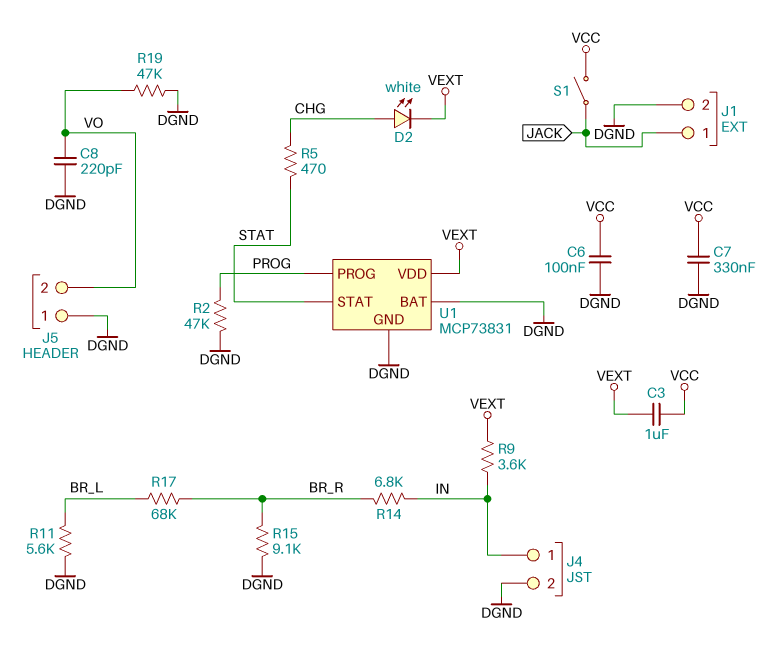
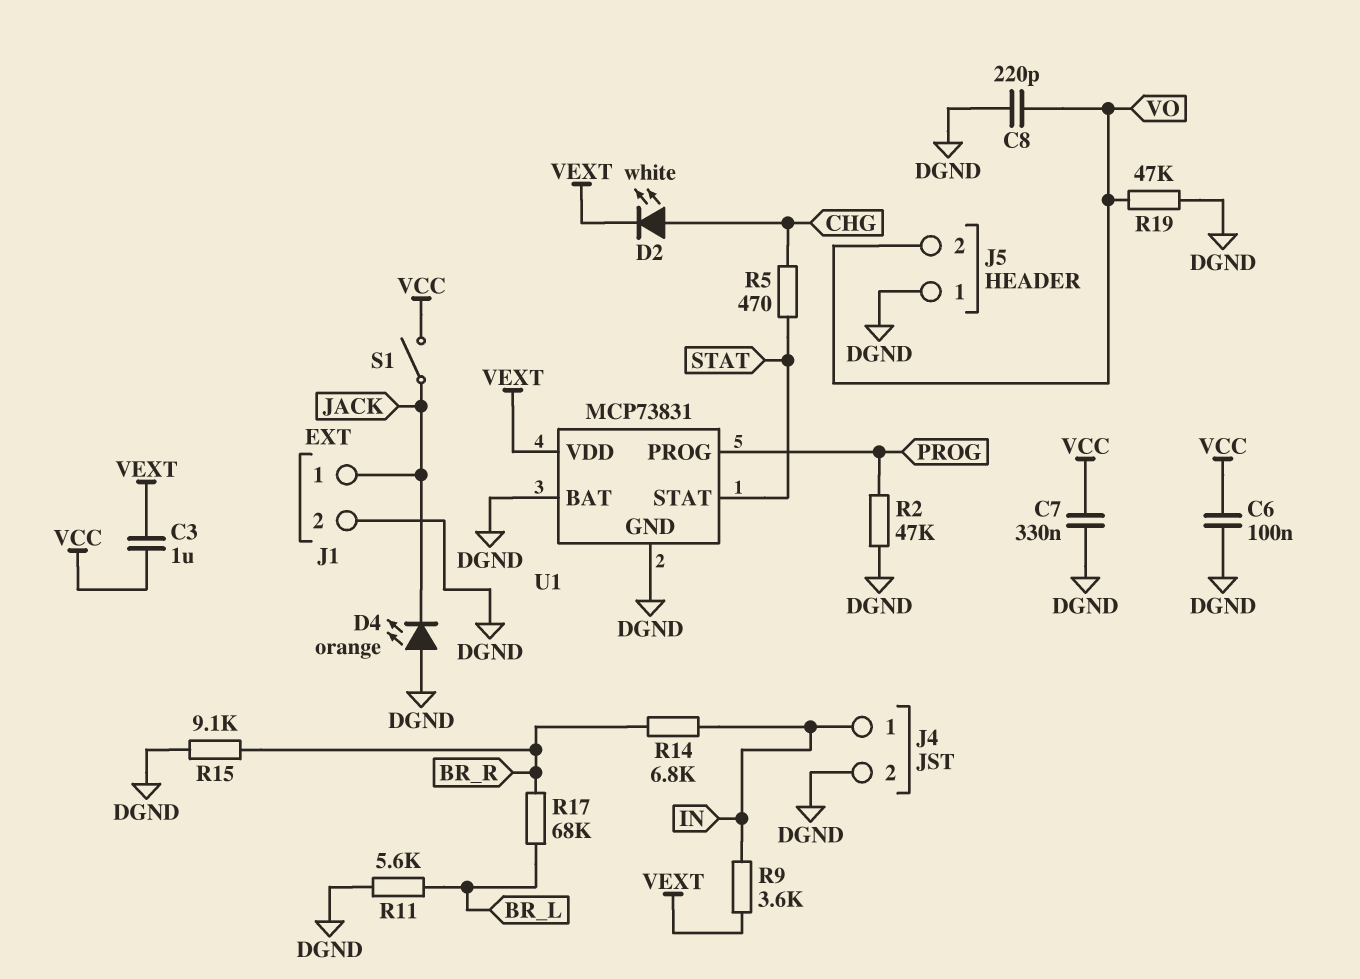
D4: none -> LED orange (A DGND, K JACK)

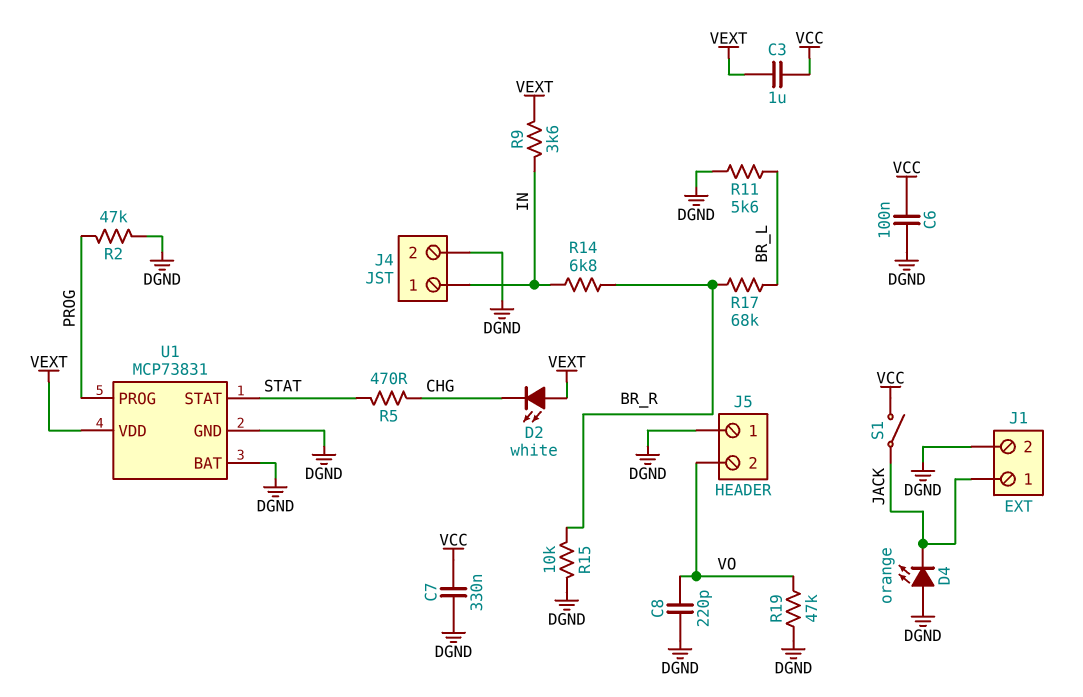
D2: LED white (A CHG, K VEXT) -> LED white (A VEXT, K CHG)
R15: 9.1k (BR_R, DGND) -> 10k (BR_R, DGND)

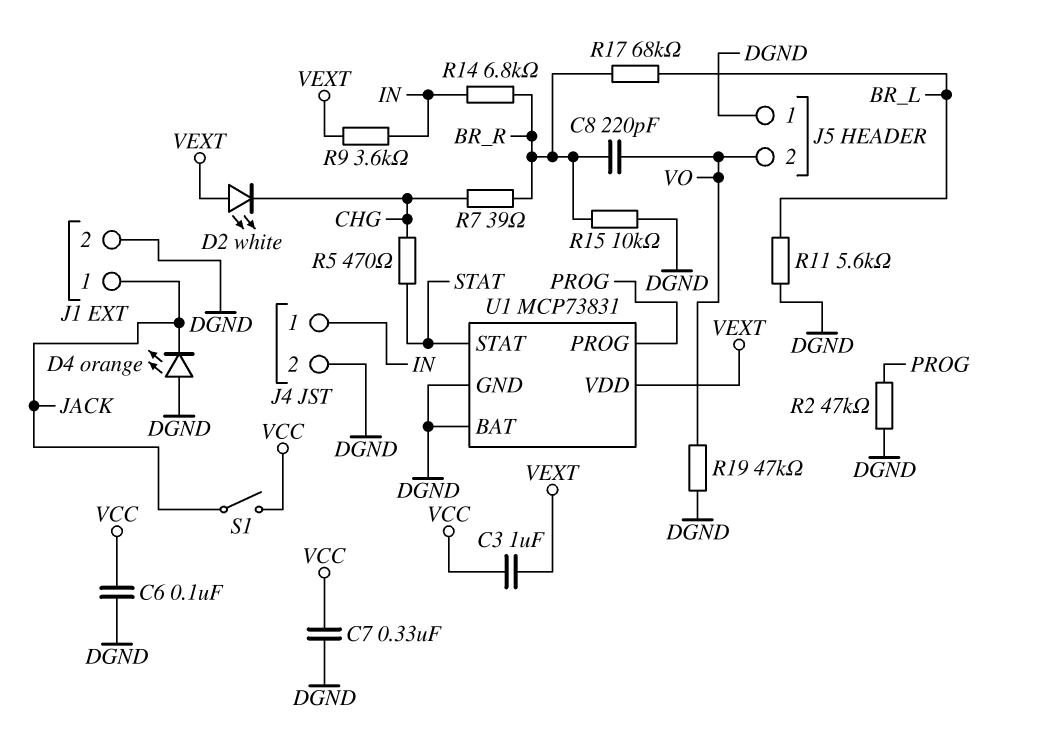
C8: 220pF (DGND, VO) -> 220pF (BR_R, VO)
R7: none -> 39 (BR_R, CHG)

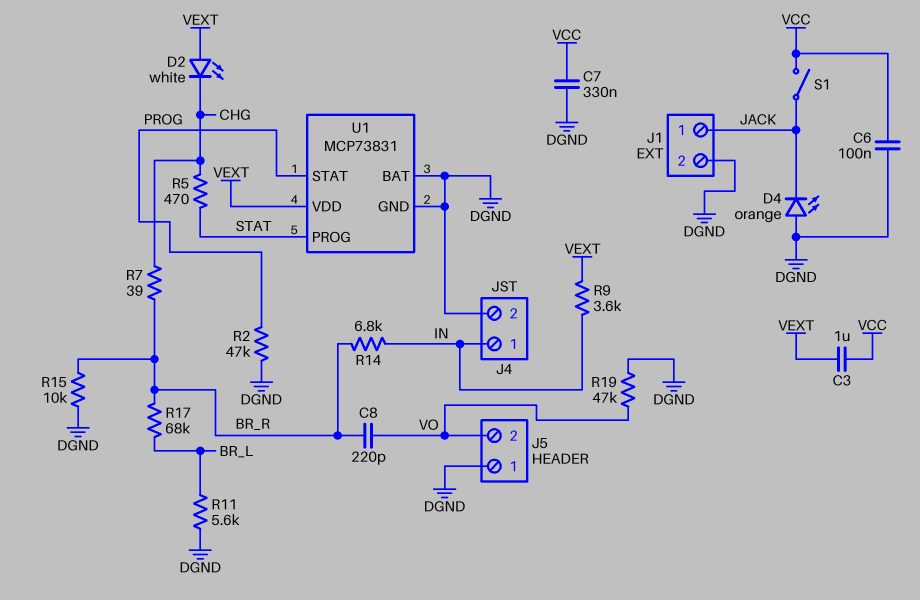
U1 pin PROG: PROG -> STAT
U1 pin STAT: STAT -> PROG

